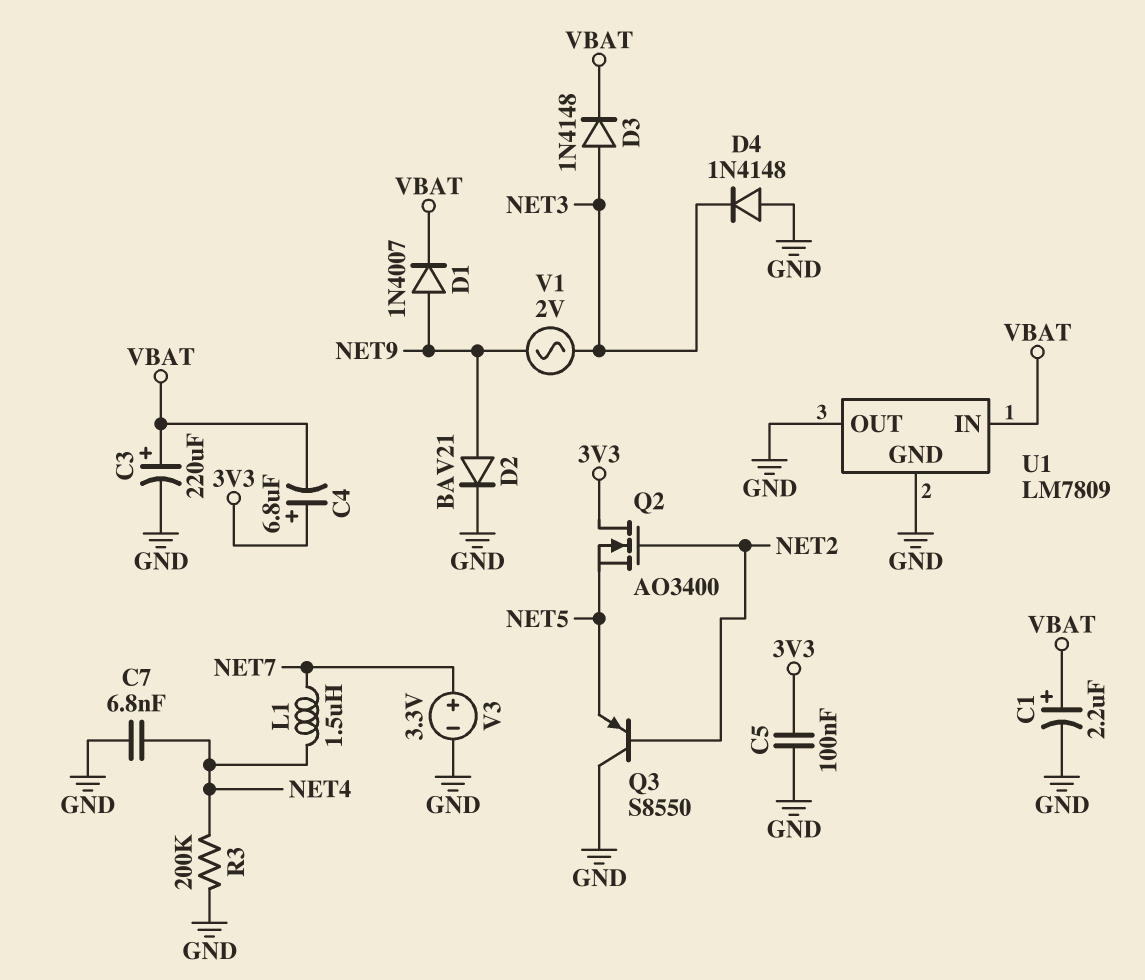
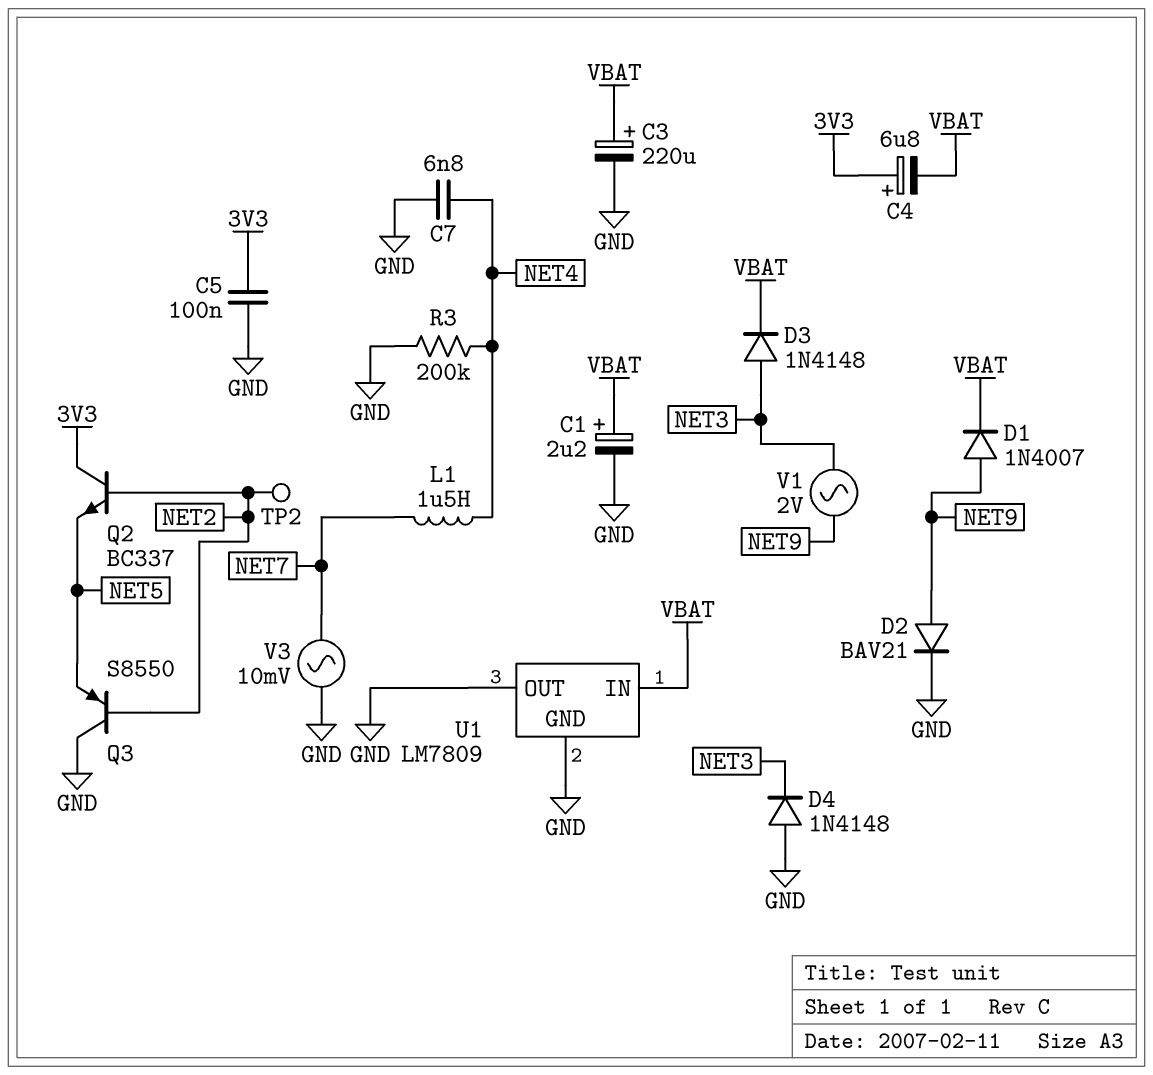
Q2: NMOS AO3400 (G NET2, D 3V3, S NET5) -> NPN BC337 (B NET2, C 3V3, E NET5)
TP2: none -> test point (NET2)
V3: 3.3V (plus NET7, minus GND) -> AC 10mV (GND, NET7)

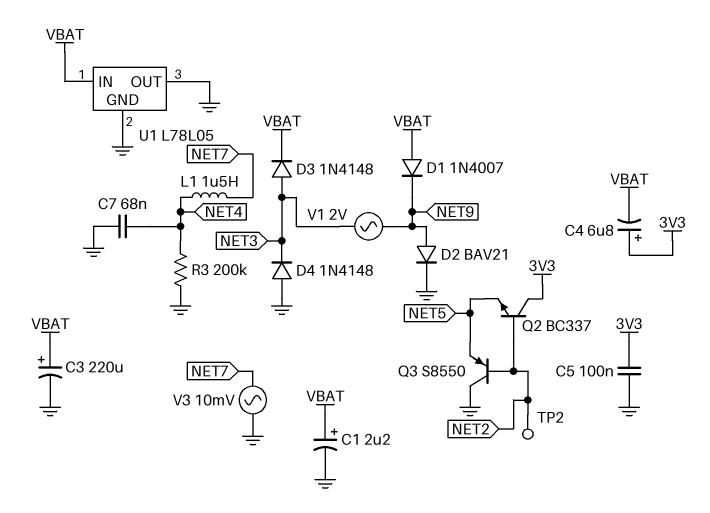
C7: 6.8nF (GND, NET4) -> 68nF (GND, NET4)
D1: diode 1N4007 (A NET9, K VBAT) -> diode 1N4007 (A VBAT, K NET9)
U1: LM7809 -> L78L05

